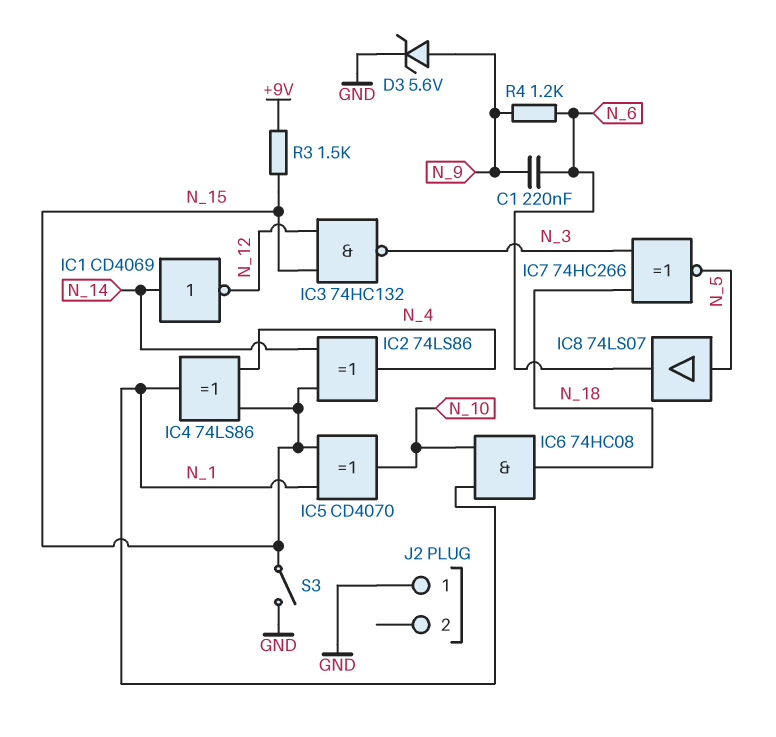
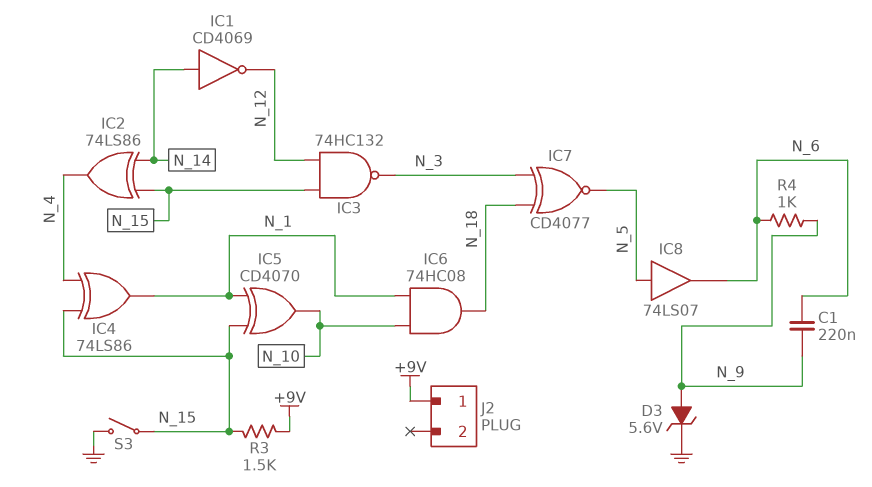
IC7: XNOR 74HC266 (in N_3, in N_18, out N_5) -> XNOR CD4077 (in N_3, in N_18, out N_5)
J2 pin 1: GND -> +9V
R4: 1.2k (N_6, N_9) -> 1k (N_6, N_9)

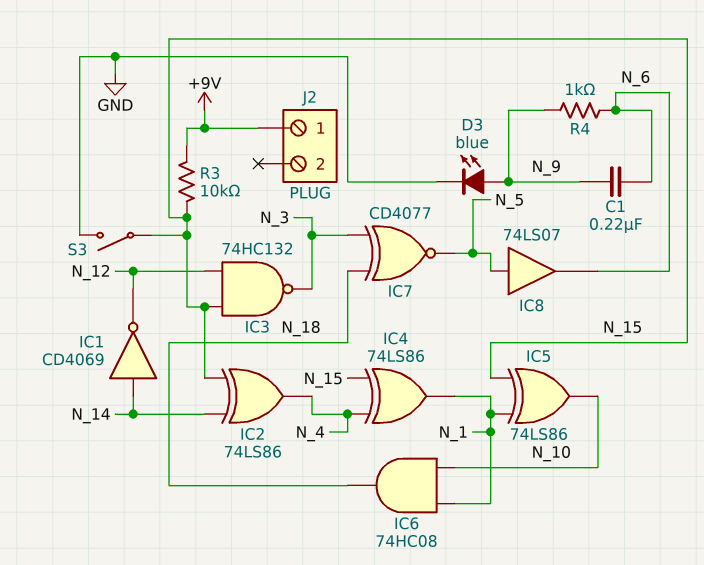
D3: zener 5.6V (A N_9, K GND) -> LED blue (A N_9, K GND)
IC5: XOR CD4070 (in N_1, in N_15, out N_10) -> XOR 74LS86 (in N_1, in N_15, out N_10)
R3: 1.5k (+9V, N_15) -> 10k (+9V, N_15)

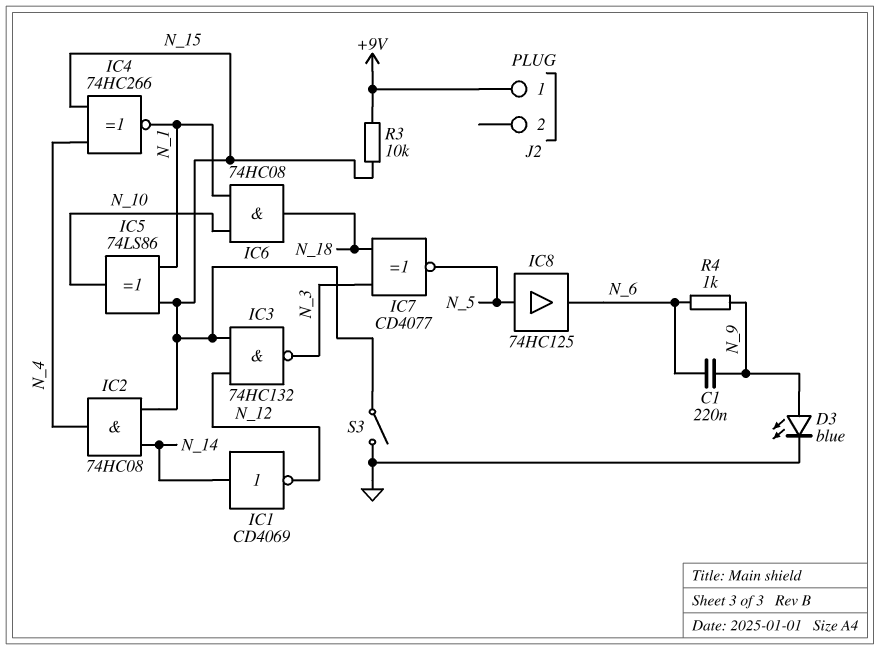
IC2: XOR 74LS86 (in N_14, in N_15, out N_4) -> AND 74HC08 (in N_14, in N_15, out N_4)
IC4: XOR 74LS86 (in N_4, in N_15, out N_1) -> XNOR 74HC266 (in N_4, in N_15, out N_1)
IC8: buffer 74LS07 (in N_5, out N_6) -> buffer 74HC125 (in N_5, out N_6)

